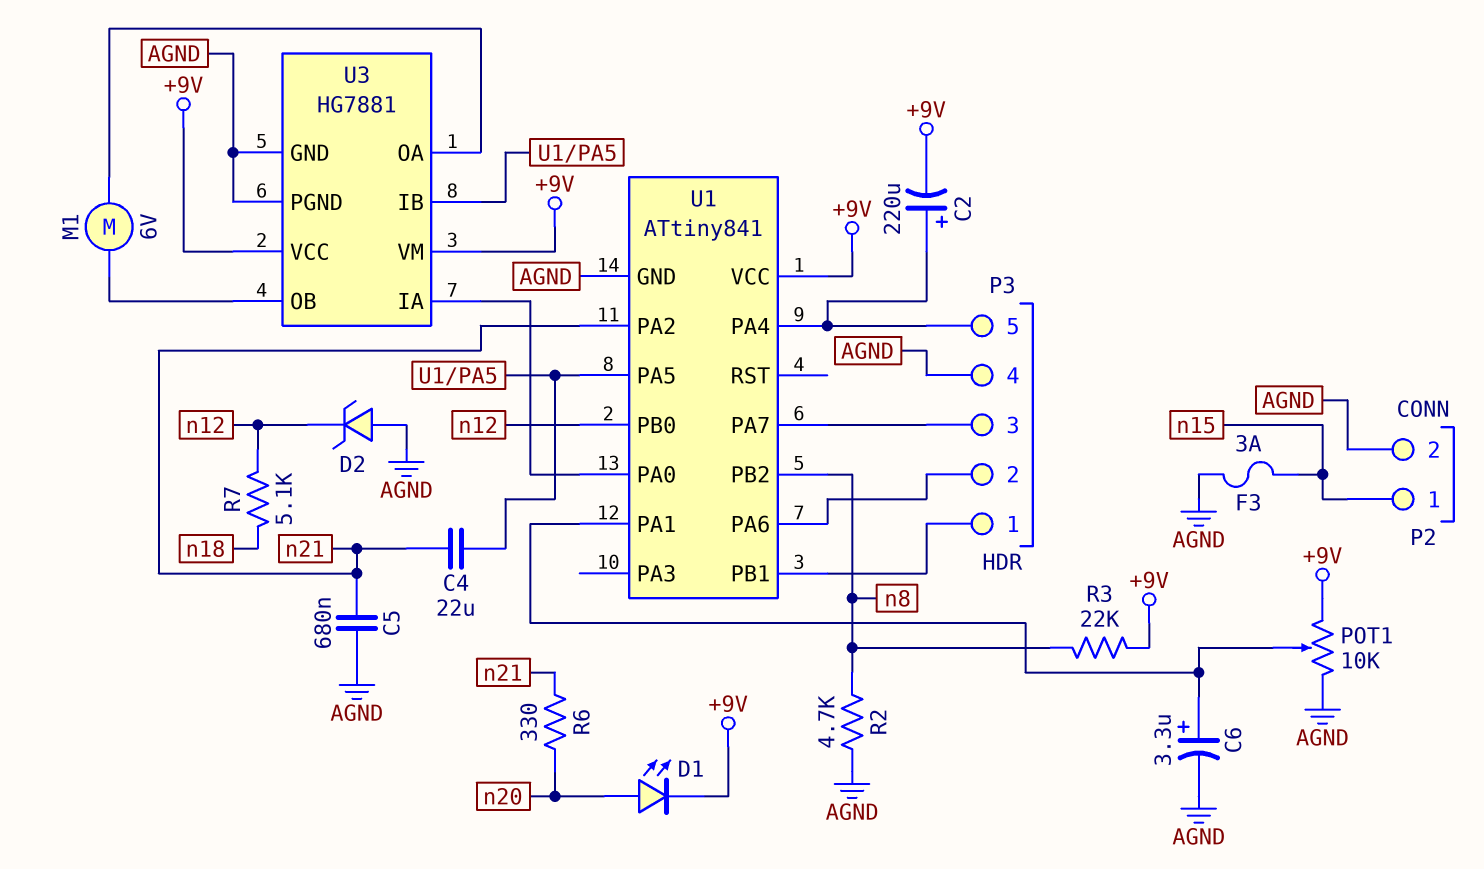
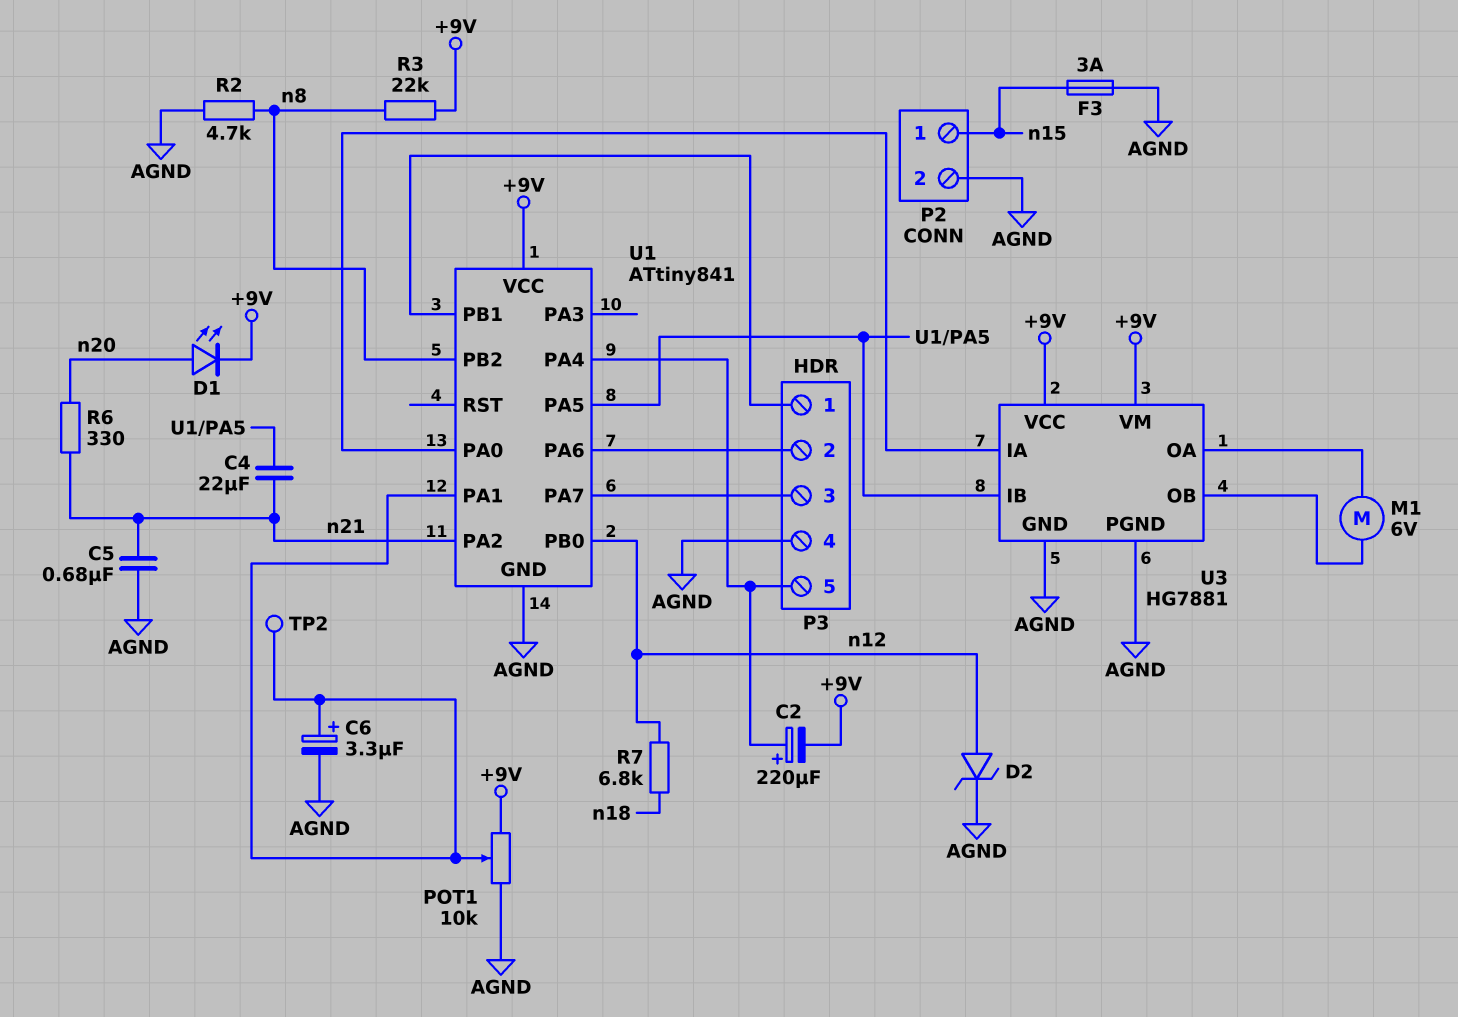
D2: zener (A AGND, K n12) -> zener (A n12, K AGND)
R7: 5.1k (n12, n18) -> 6.8k (n12, n18)
TP2: none -> test point (U1/PA1)

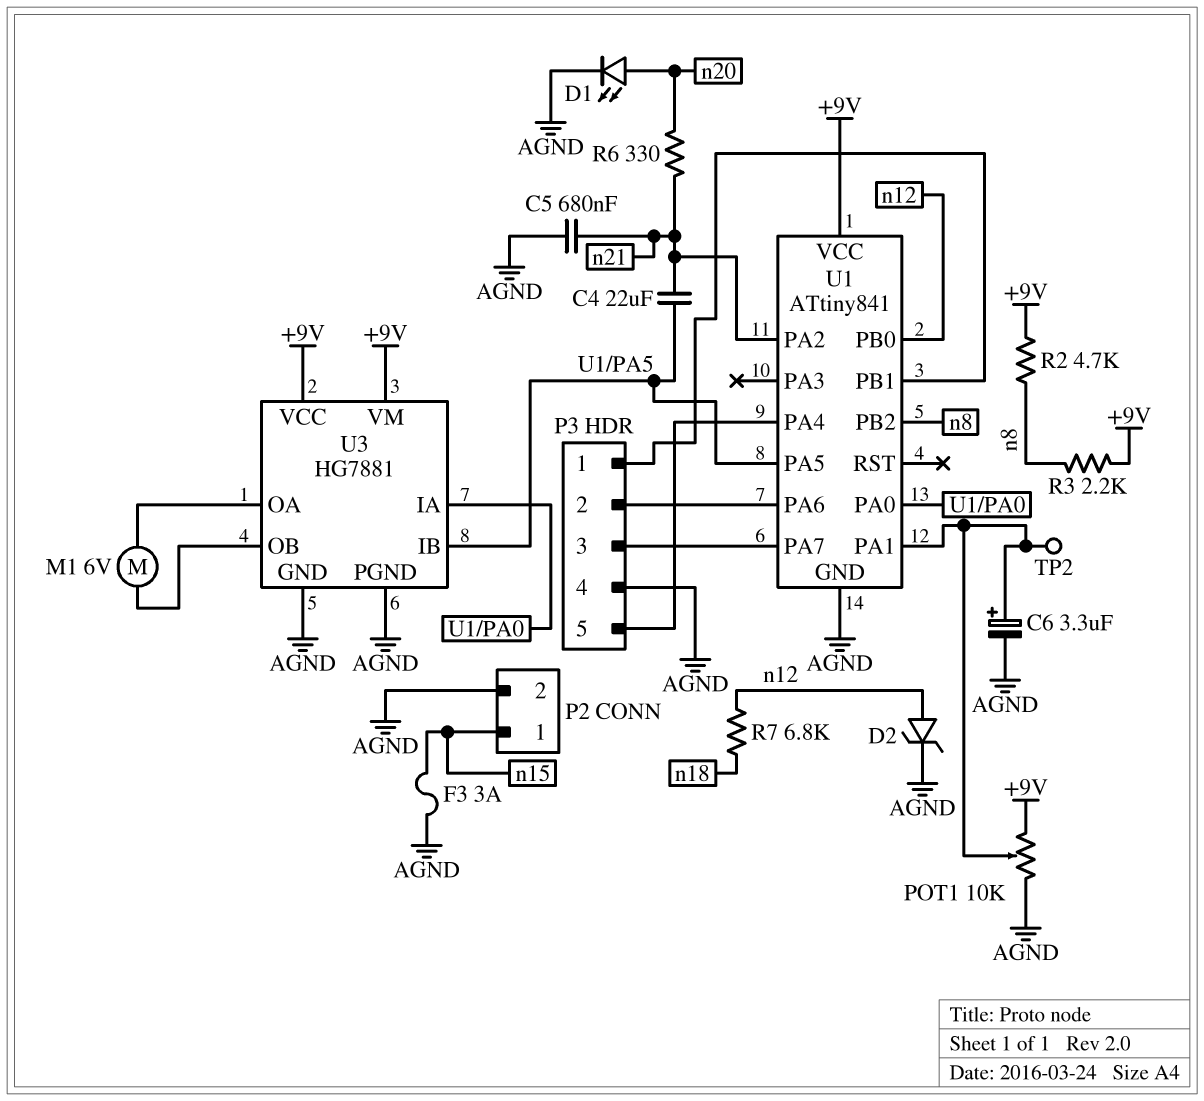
C2: 220uF (plus P3/5, minus +9V) -> none
D1: LED (A n20, K +9V) -> LED (A n20, K AGND)
R2: 4.7k (AGND, n8) -> 4.7k (+9V, n8)
R3: 22k (+9V, n8) -> 2.2k (+9V, n8)

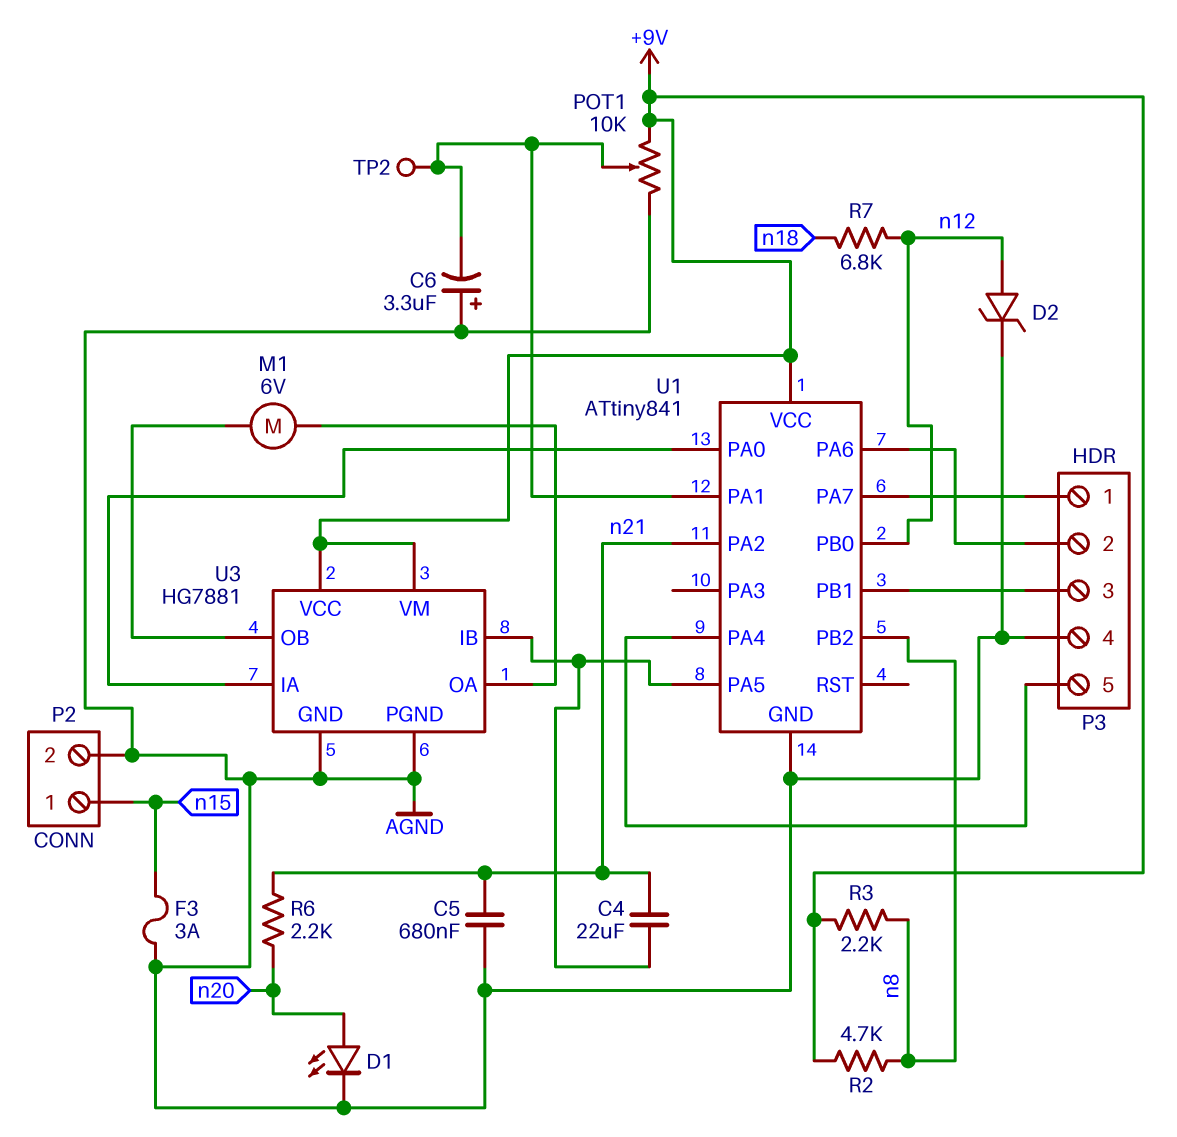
C6: 3.3uF (plus U1/PA1, minus AGND) -> 3.3uF (plus AGND, minus U1/PA1)
R6: 330 (n20, n21) -> 2.2k (n20, n21)
U1 pin PA7: P3/3 -> P3/1
U1 pin PB1: P3/1 -> P3/3

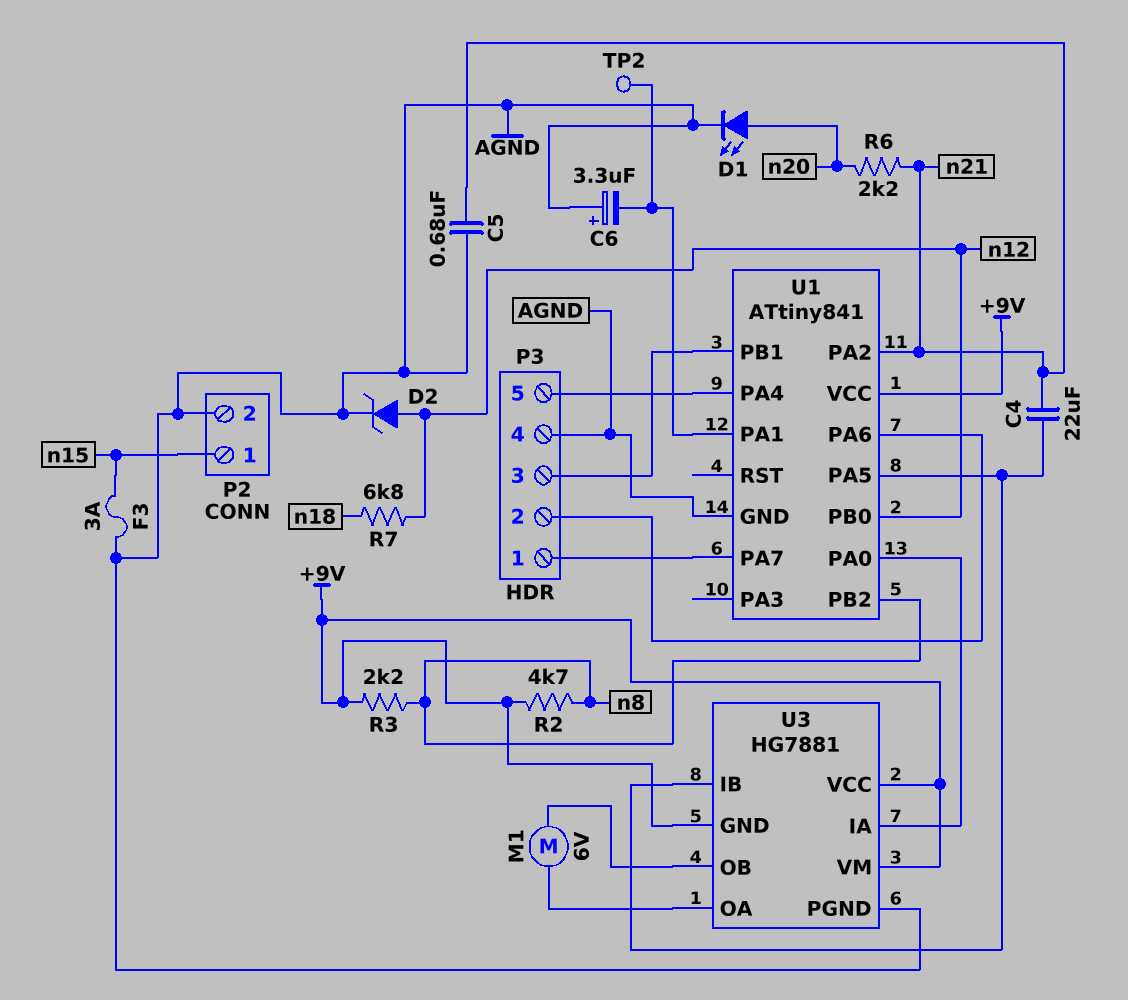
POT1: 10k (+9V, AGND, wiper U1/PA1) -> none
U3 pin GND: AGND -> +9V

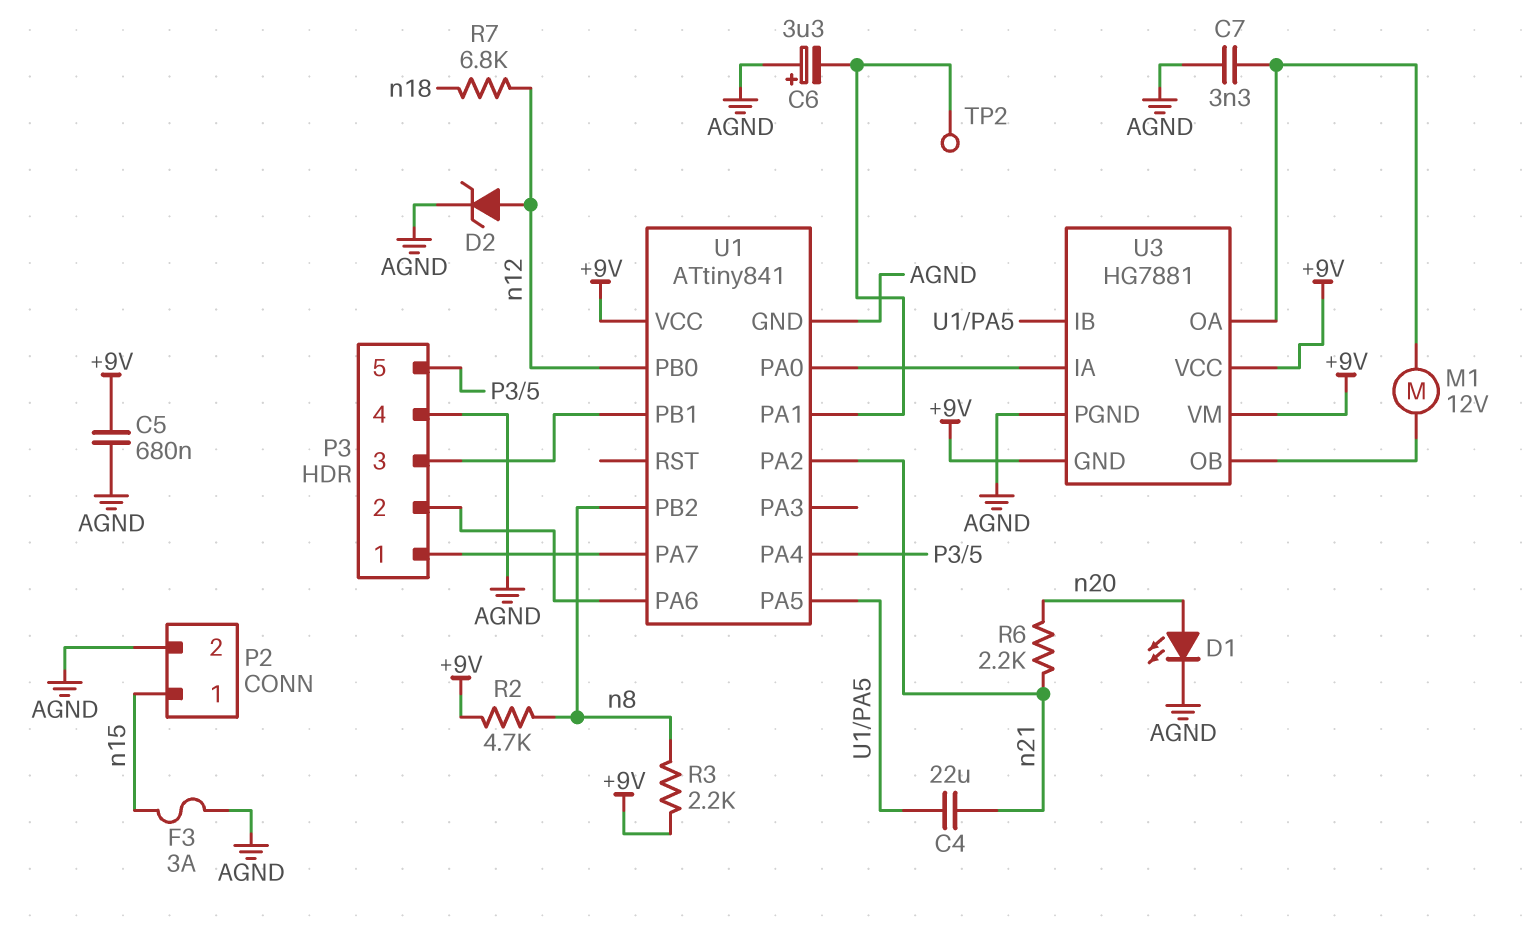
C5: 680nF (AGND, n21) -> 680nF (+9V, AGND)
C7: none -> 3.3nF (AGND, U3/OA)
M1: motor 6V (U3/OA, U3/OB) -> motor 12V (U3/OA, U3/OB)

